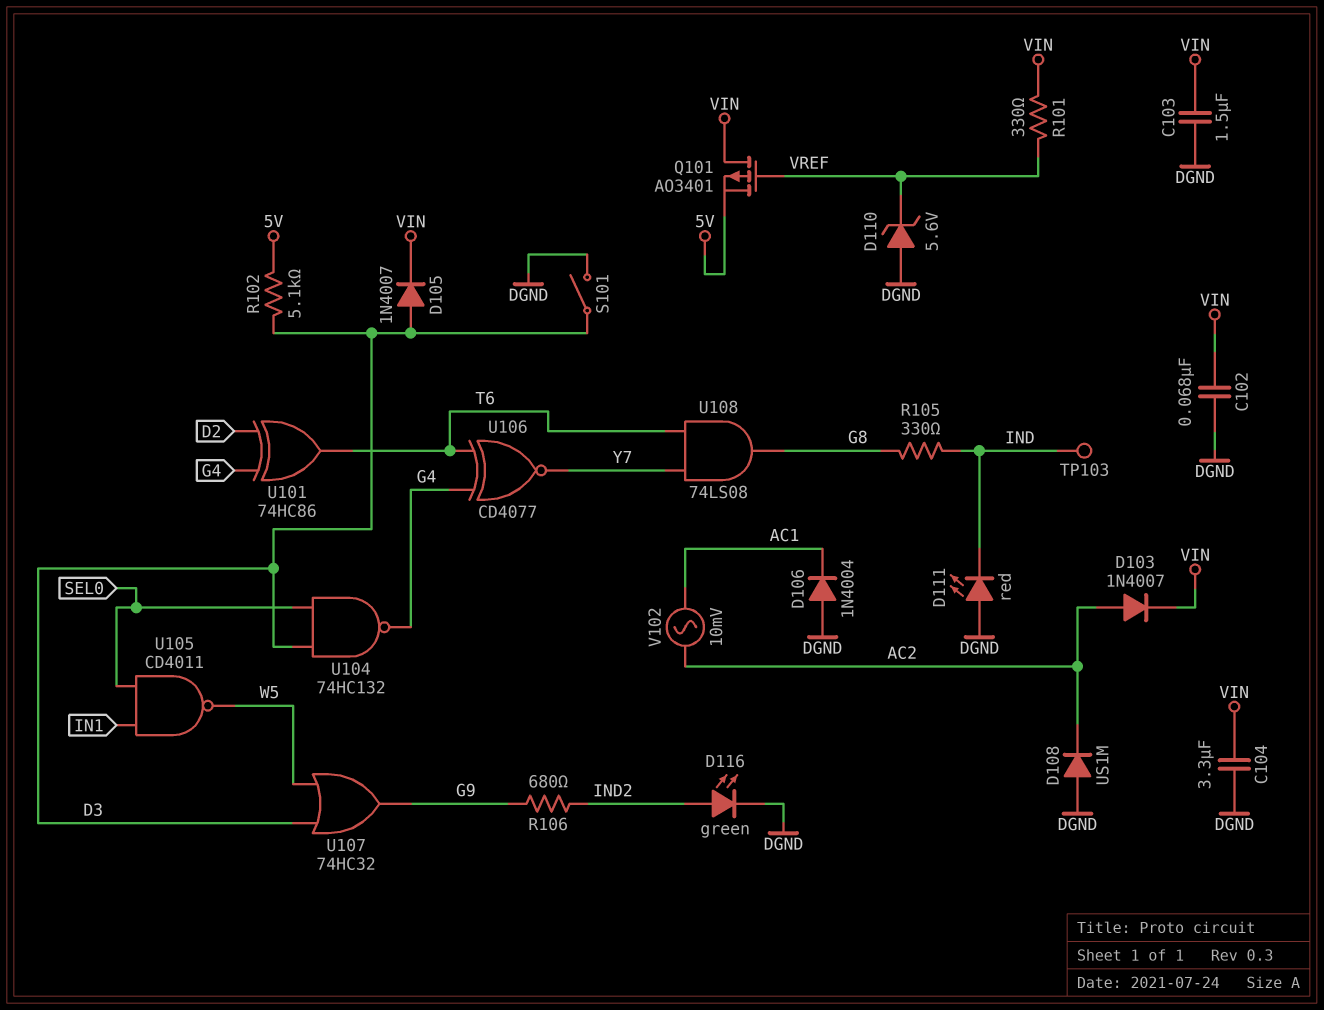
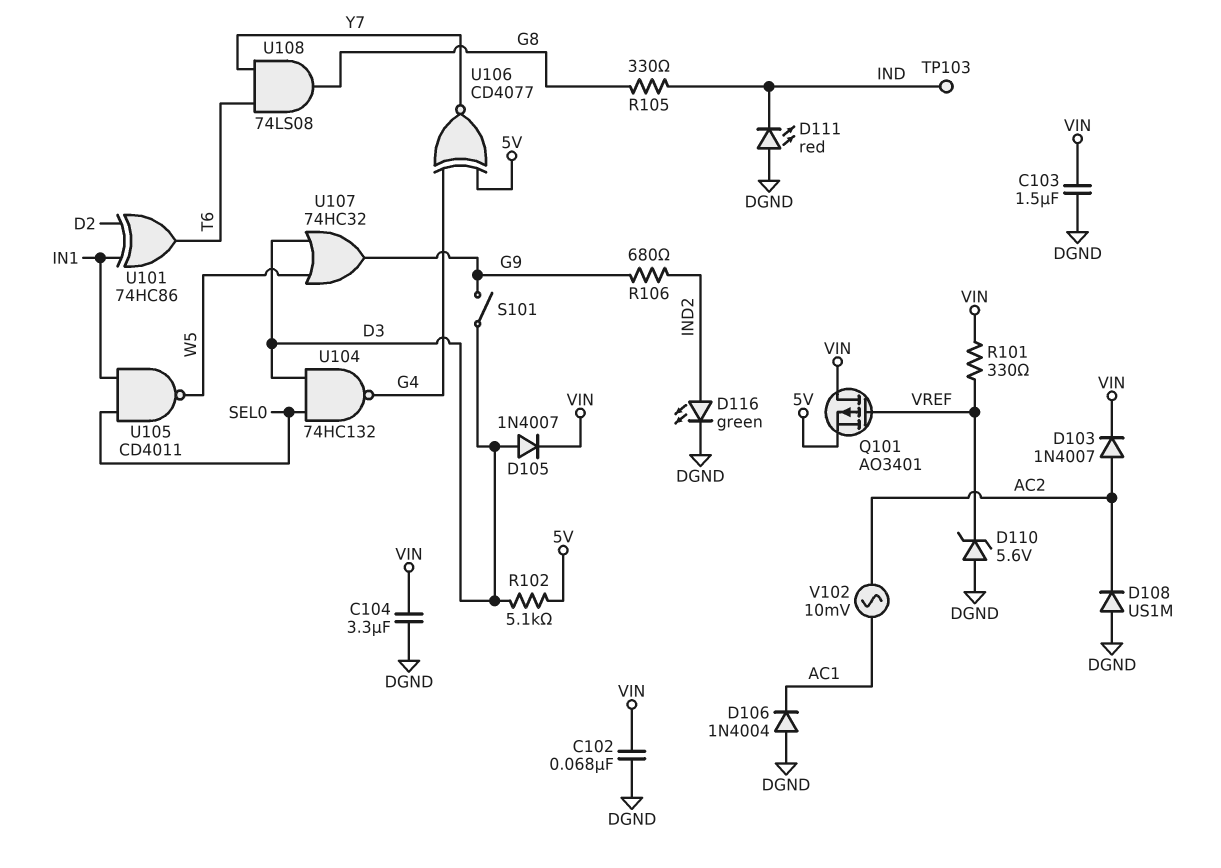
S101: switch (D3, DGND) -> switch (D3, G9)
U101: XOR 74HC86 (in D2, in G4, out T6) -> XOR 74HC86 (in D2, in IN1, out T6)
U106: XNOR CD4077 (in G4, in T6, out Y7) -> XNOR CD4077 (in 5V, in G4, out Y7)

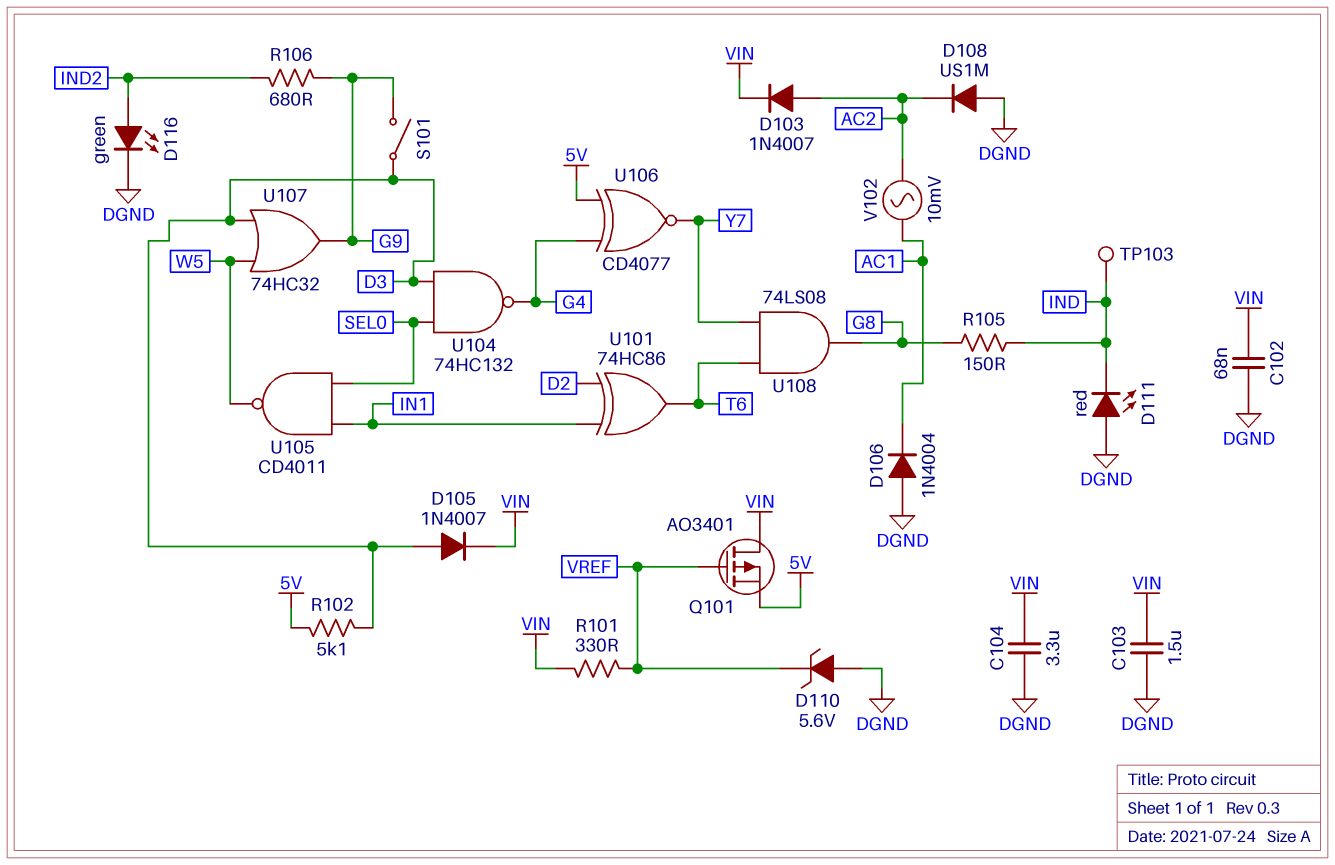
R105: 330 (G8, IND) -> 150 (G8, IND)

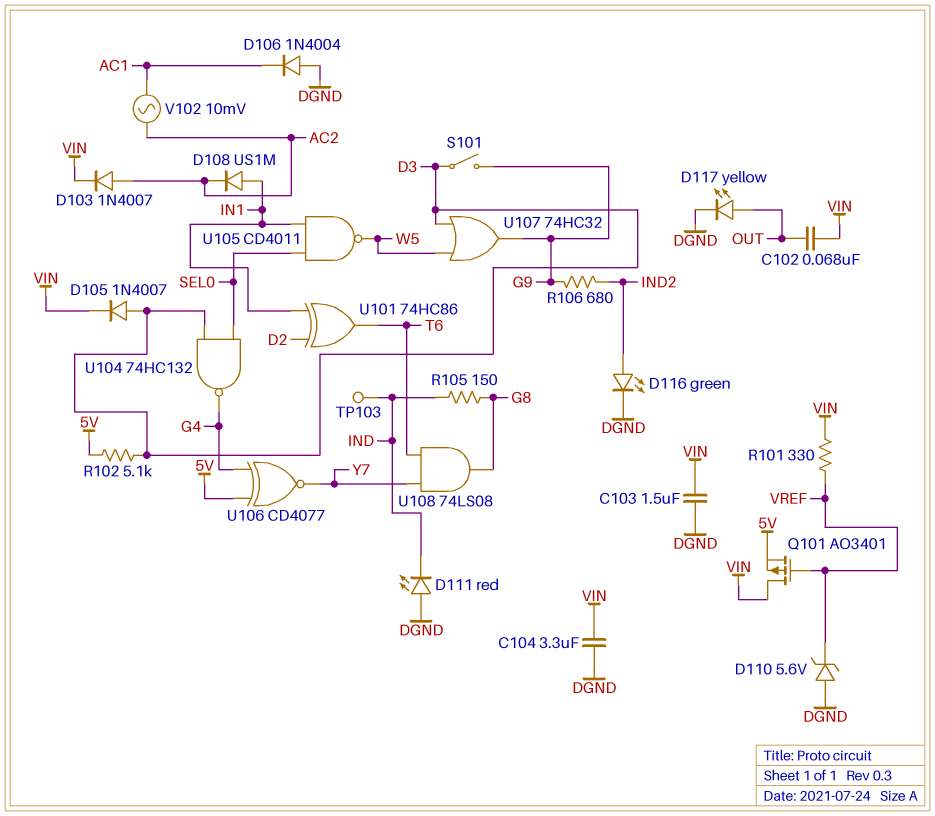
C102: 68nF (DGND, VIN) -> 68nF (OUT, VIN)
D108: diode US1M (A DGND, K AC2) -> diode US1M (A IN1, K AC2)
D117: none -> LED yellow (A OUT, K DGND)

